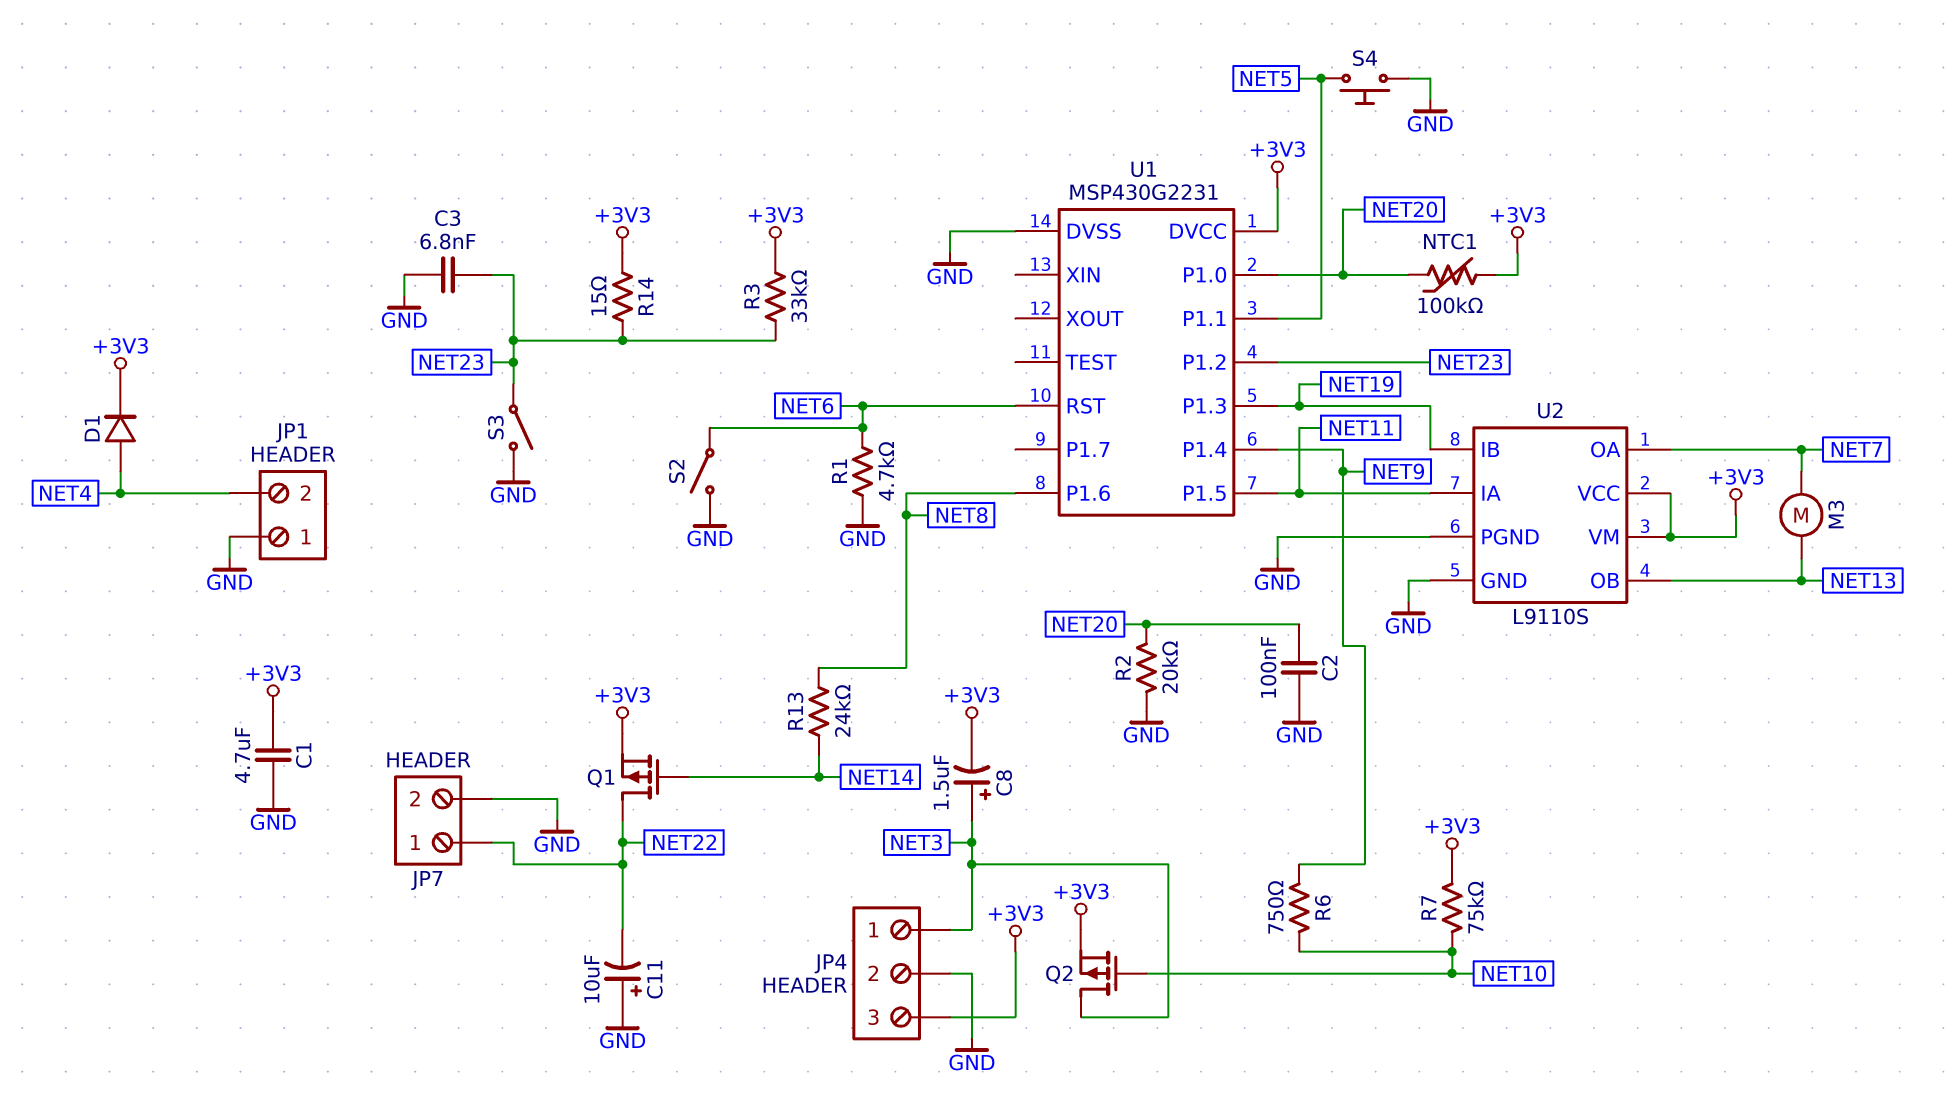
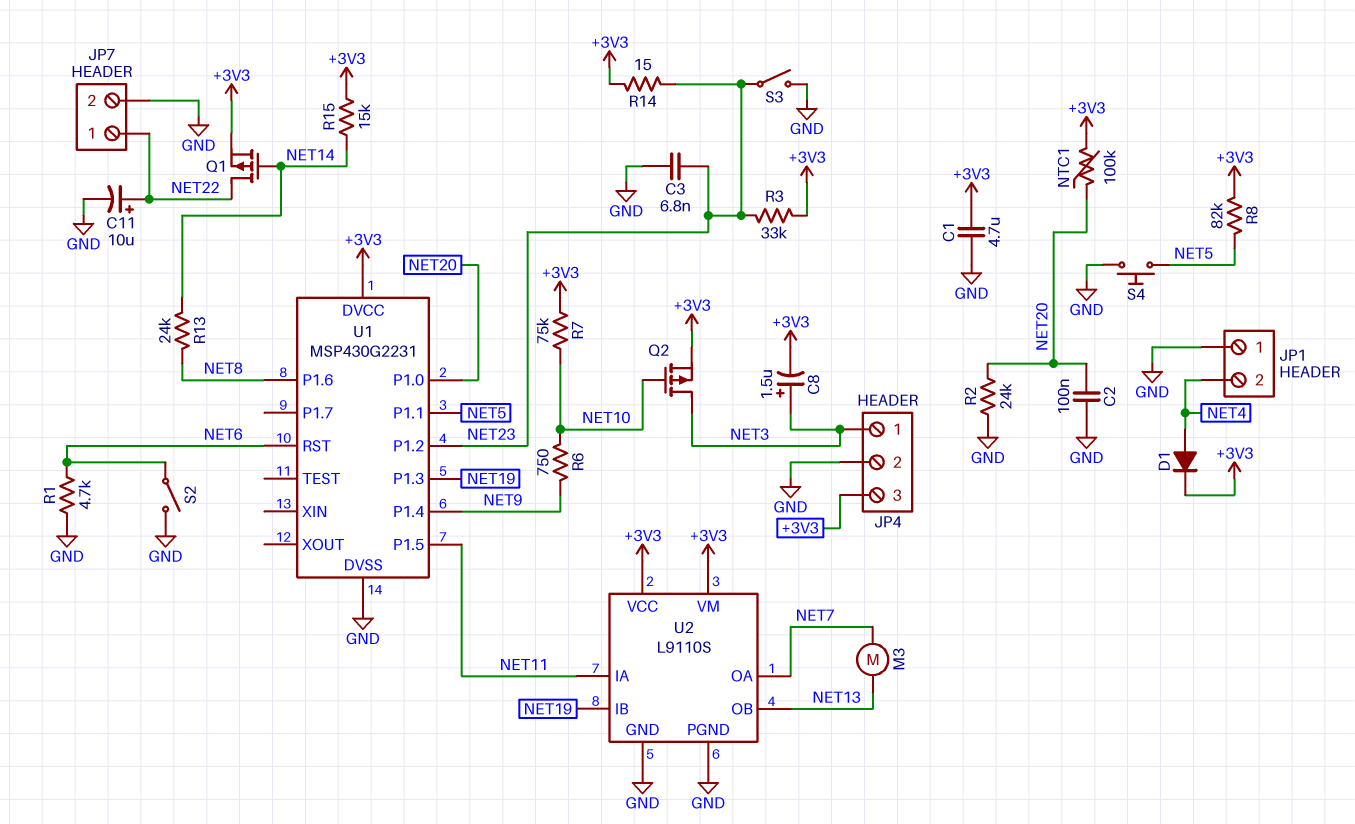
C11: 10uF (plus GND, minus NET22) -> 10uF (plus NET22, minus GND)
R2: 20k (GND, NET20) -> 24k (GND, NET20)
R8: none -> 82k (+3V3, NET5)
R15: none -> 15k (+3V3, NET14)

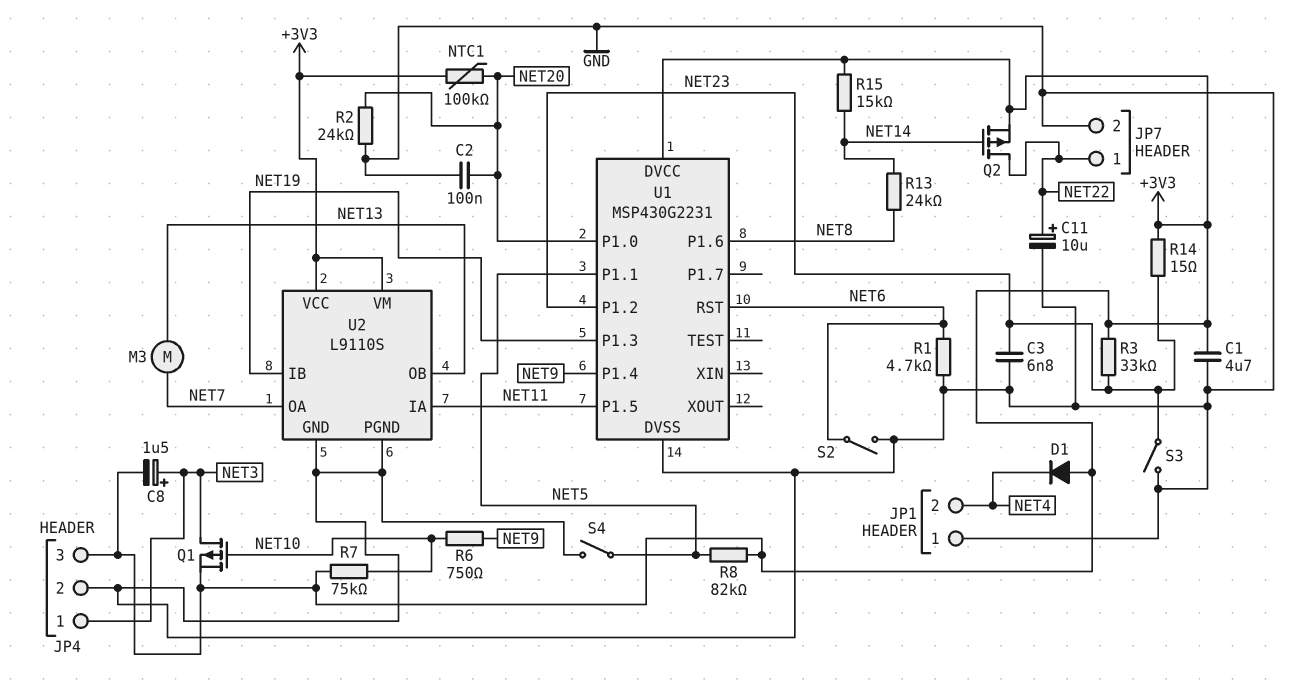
D1: diode (A NET4, K +3V3) -> diode (A +3V3, K NET4)
Q1: PMOS (G NET14, D NET22, S +3V3) -> PMOS (G NET10, D NET3, S +3V3)
Q2: PMOS (G NET10, D NET3, S +3V3) -> PMOS (G NET14, D NET22, S +3V3)
S4: button (GND, NET5) -> switch (GND, NET5)

